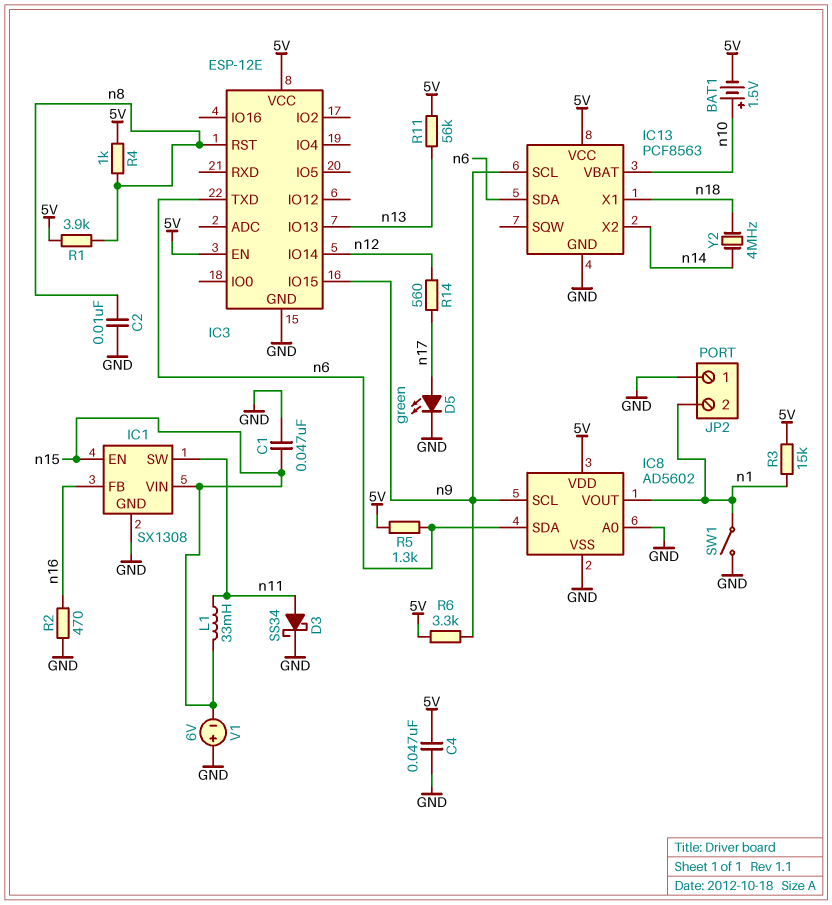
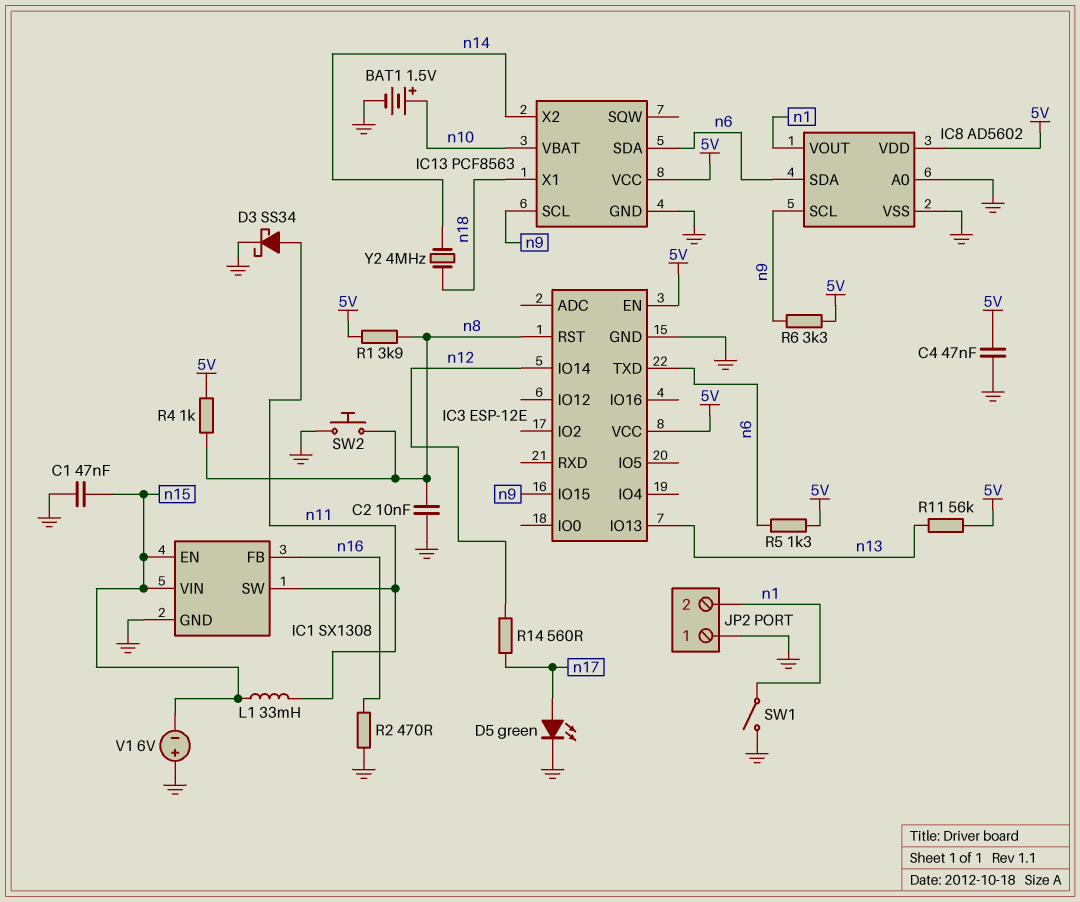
BAT1: 1.5V (plus n10, minus 5V) -> 1.5V (plus n10, minus GND)
R3: 15k (5V, n1) -> none
SW2: none -> button (GND, n8)

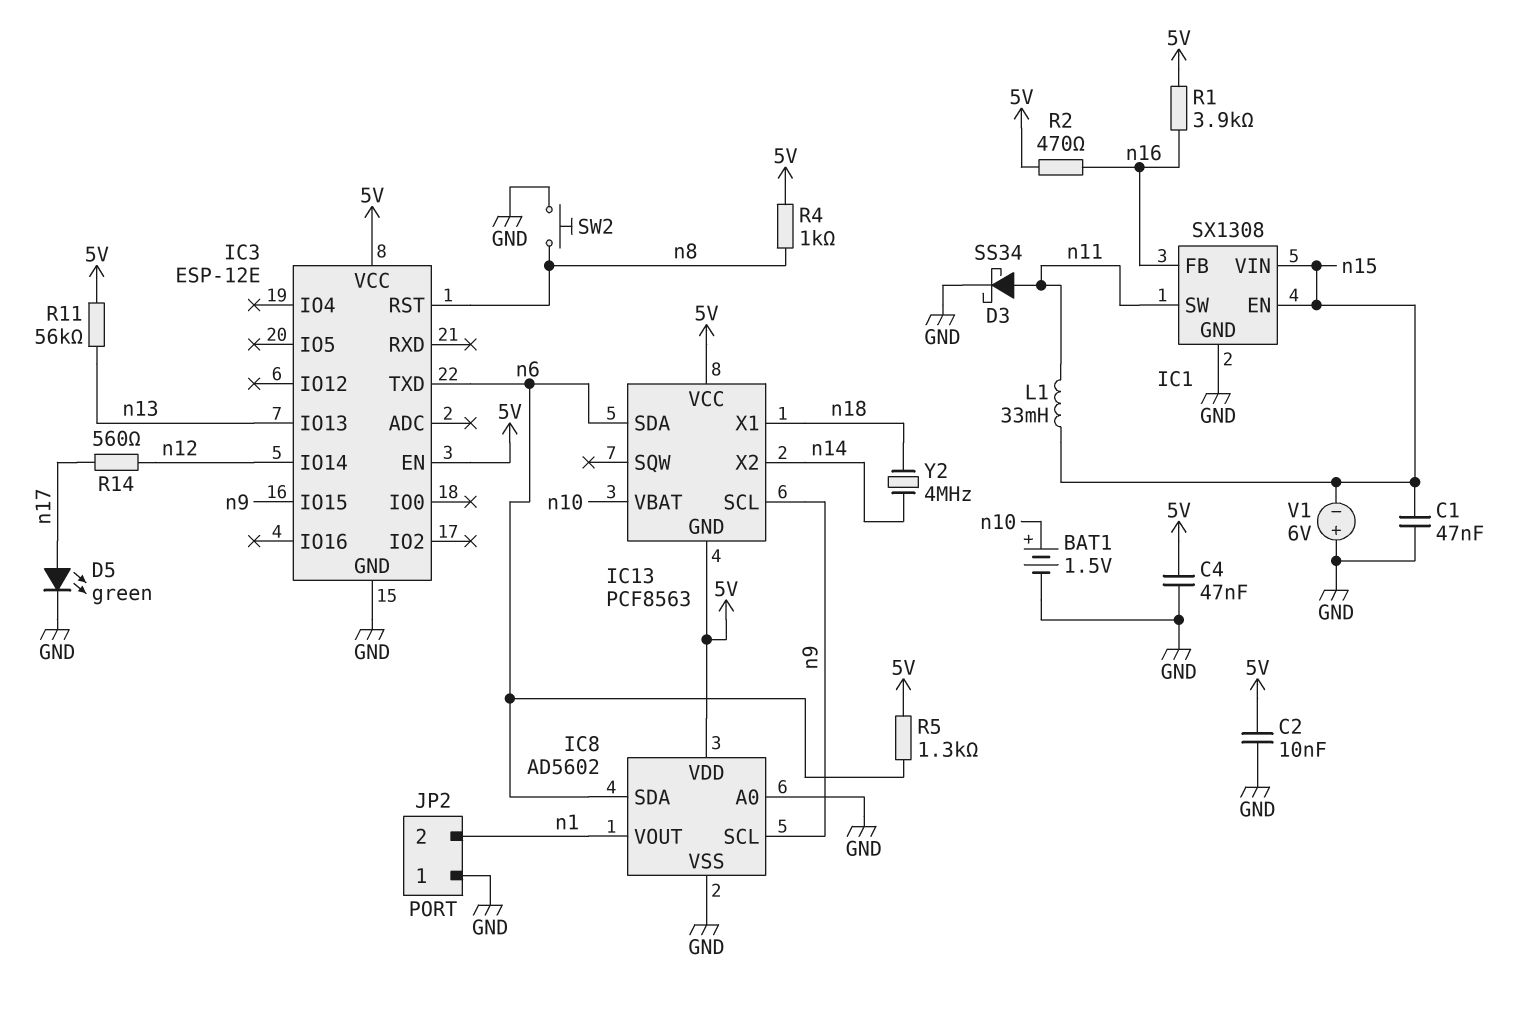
C2: 10nF (GND, n8) -> 10nF (5V, GND)
IC13 pin GND: GND -> 5V
R1: 3.9k (5V, n8) -> 3.9k (5V, n16)
R2: 470 (GND, n16) -> 470 (5V, n16)
R6: 3.3k (5V, n9) -> none
SW1: switch (GND, n1) -> none

